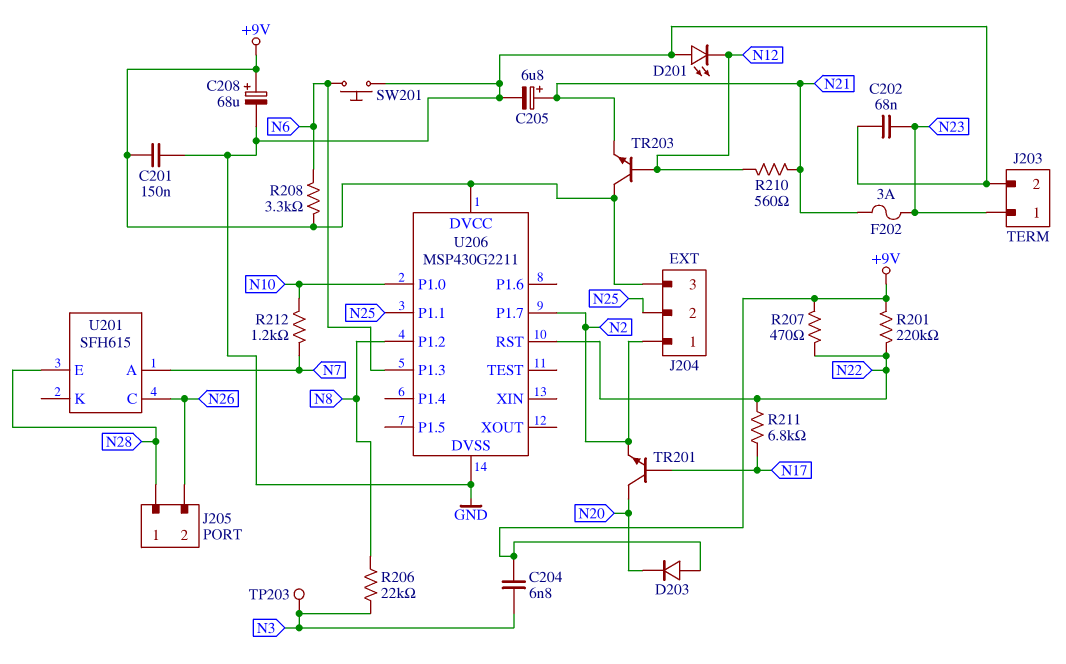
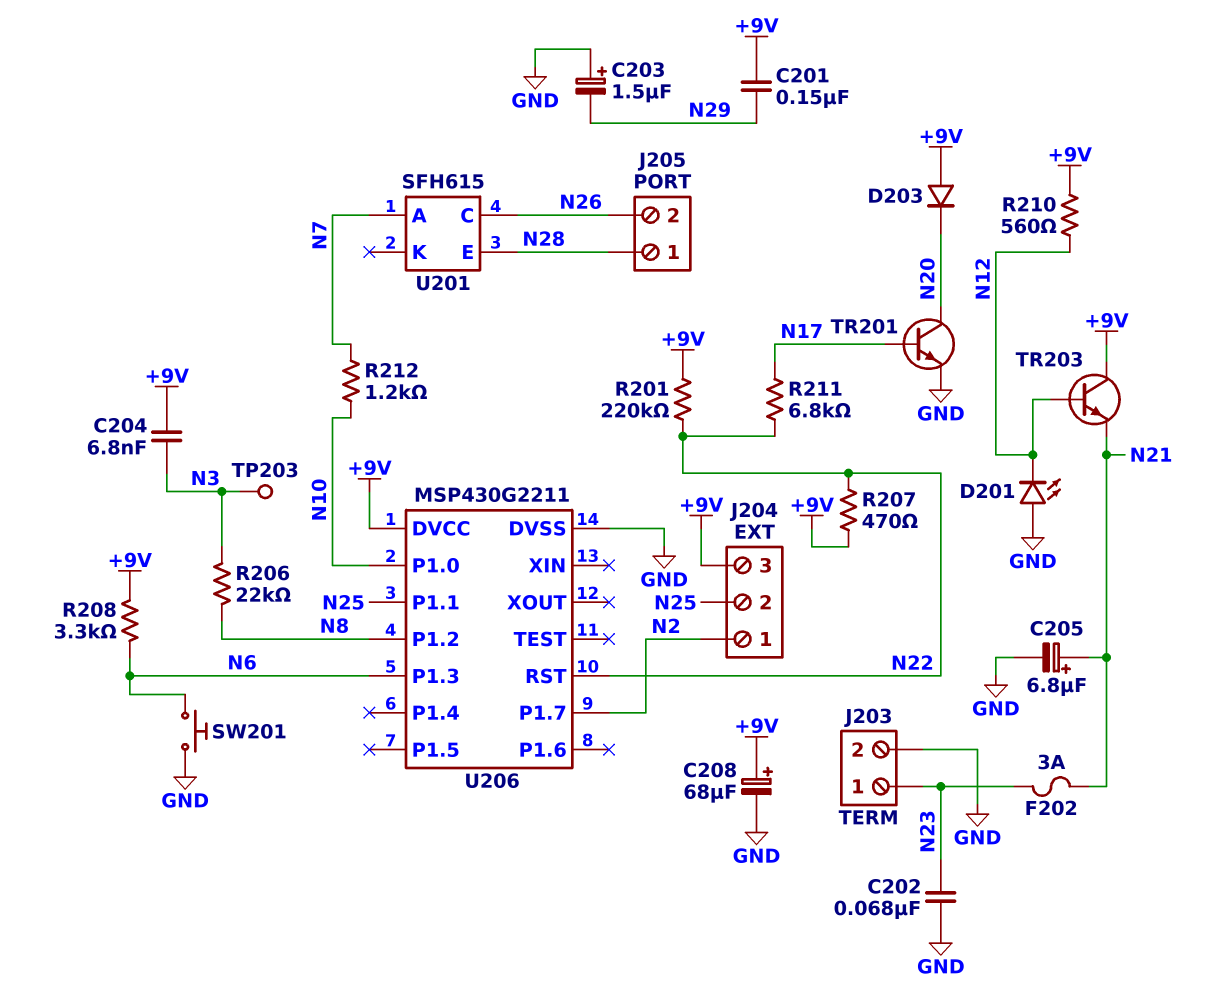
C201: 150nF (+9V, GND) -> 150nF (+9V, N29)
C203: none -> 1.5uF (plus GND, minus N29)
R210: 560 (N12, N21) -> 560 (+9V, N12)
TR201: NPN (B N17, C N20, E N2) -> NPN (B N17, C N20, E GND)

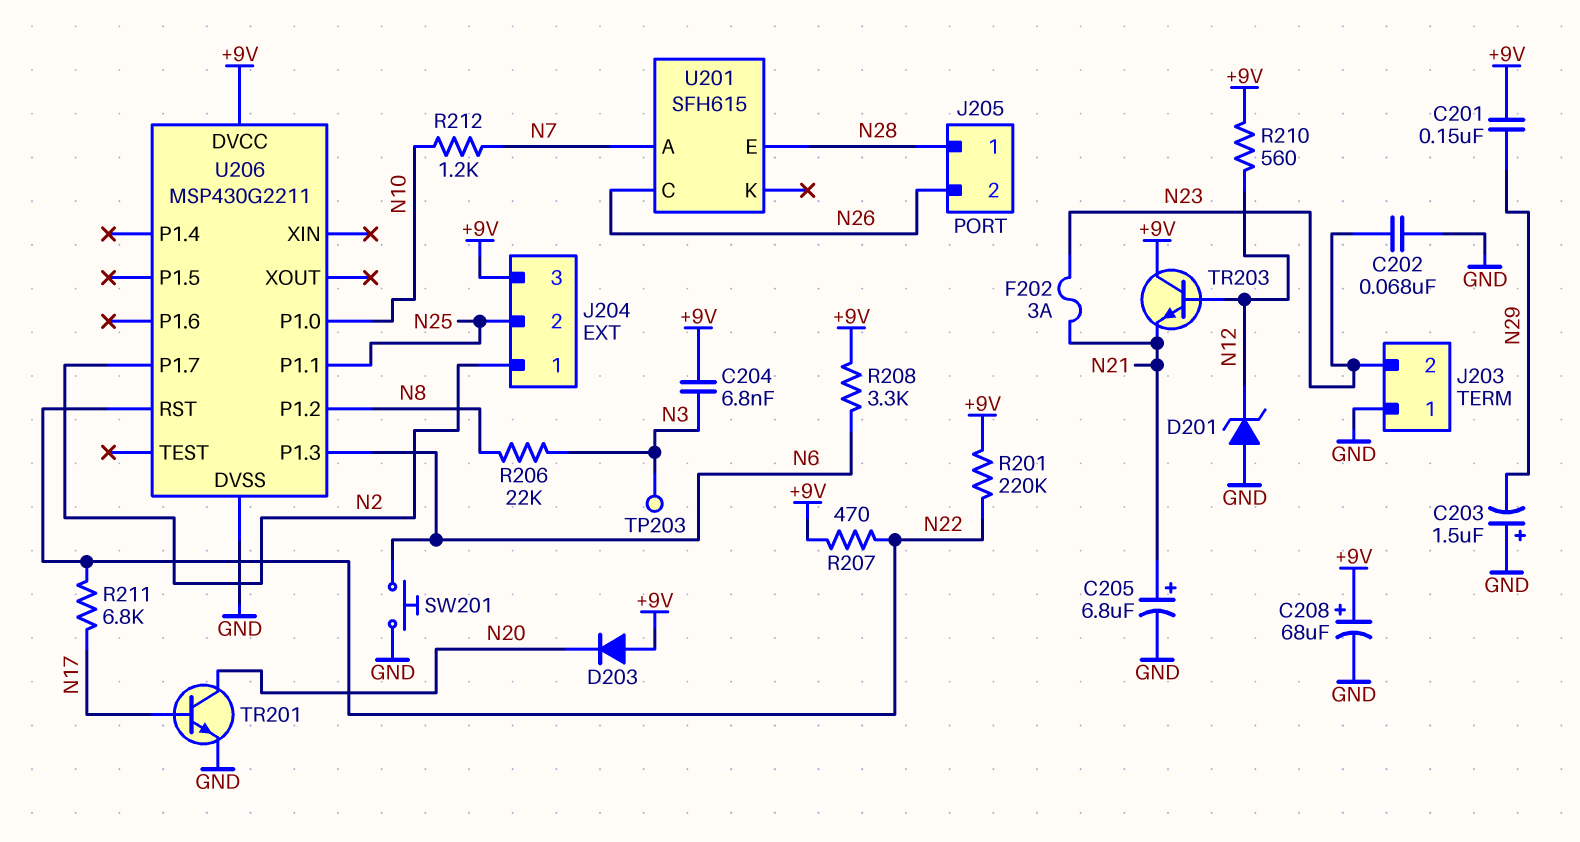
D201: LED (A GND, K N12) -> zener (A GND, K N12)
J203 pin 1: N23 -> GND
J203 pin 2: GND -> N23

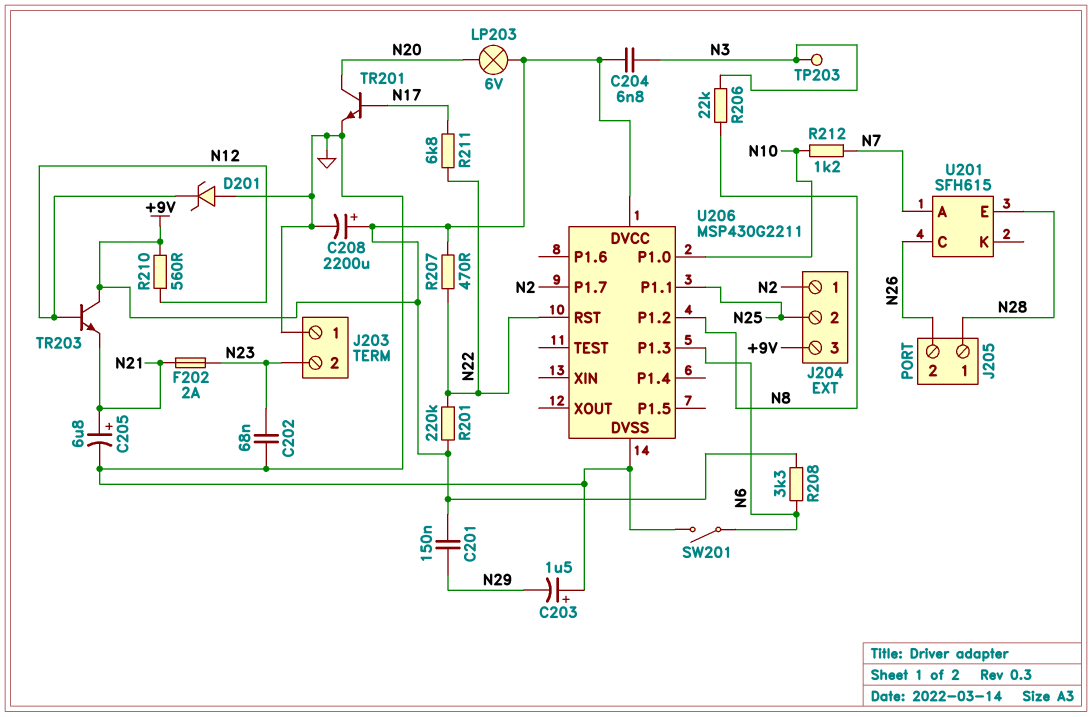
C208: 68uF (plus +9V, minus GND) -> 2200uF (plus +9V, minus GND)
D203: diode (A +9V, K N20) -> none
F202: 3A (N21, N23) -> 2A (N21, N23)
LP203: none -> lamp 6V (+9V, N20)
SW201: button (GND, N6) -> switch (GND, N6)

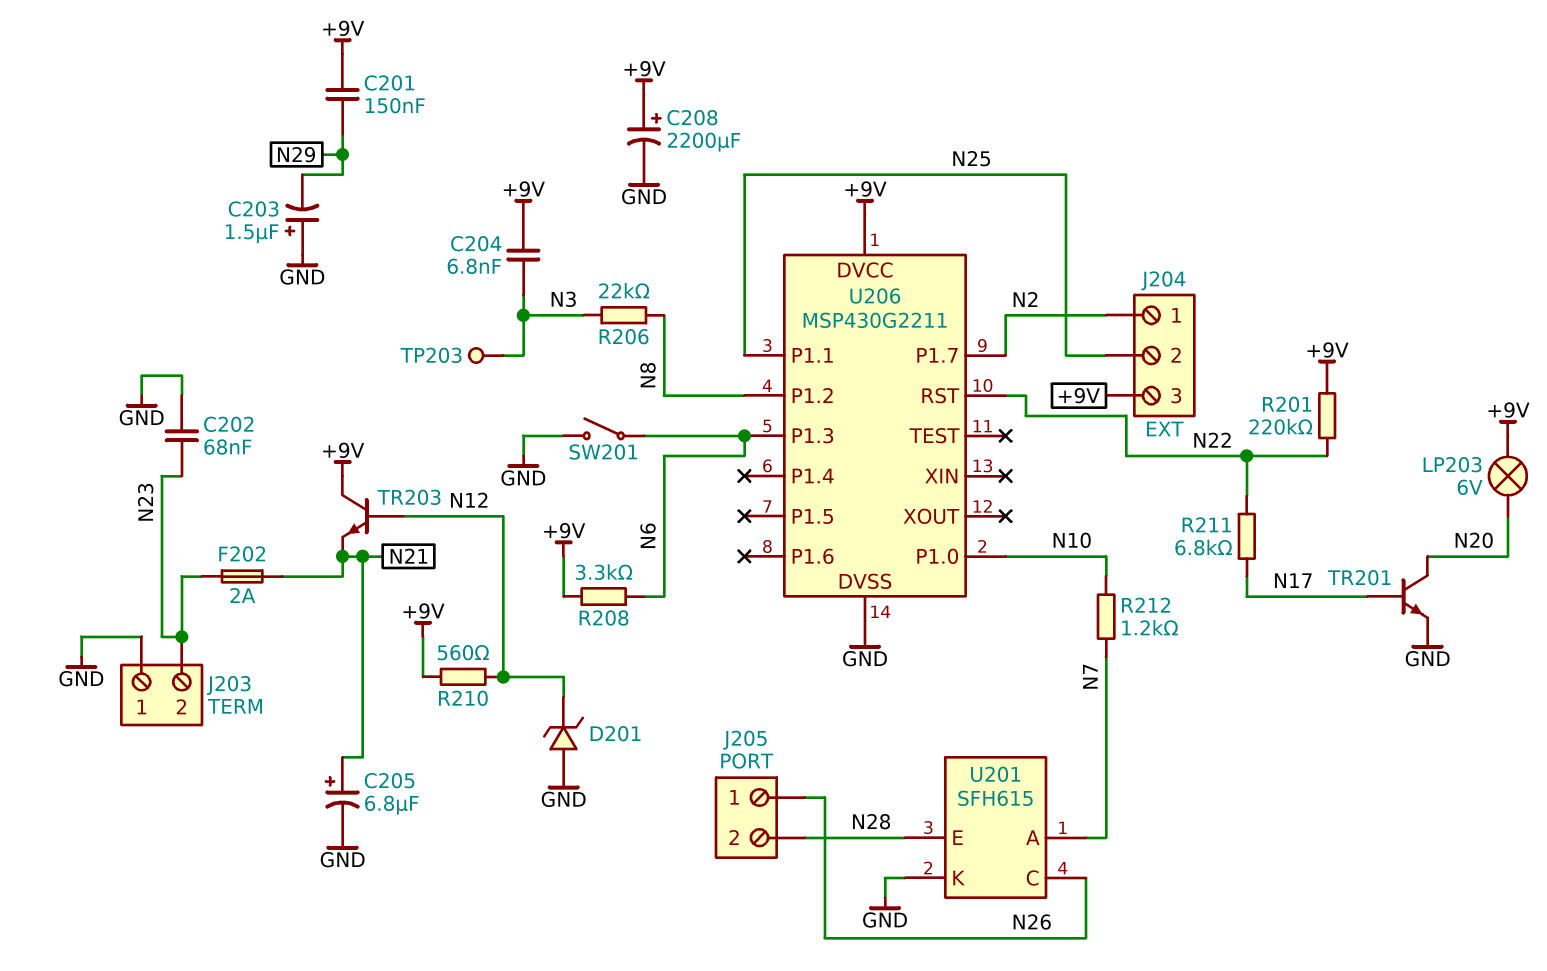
J205 pin 1: N28 -> N26
J205 pin 2: N26 -> N28
R207: 470 (+9V, N22) -> none
U201 pin K: none -> GND

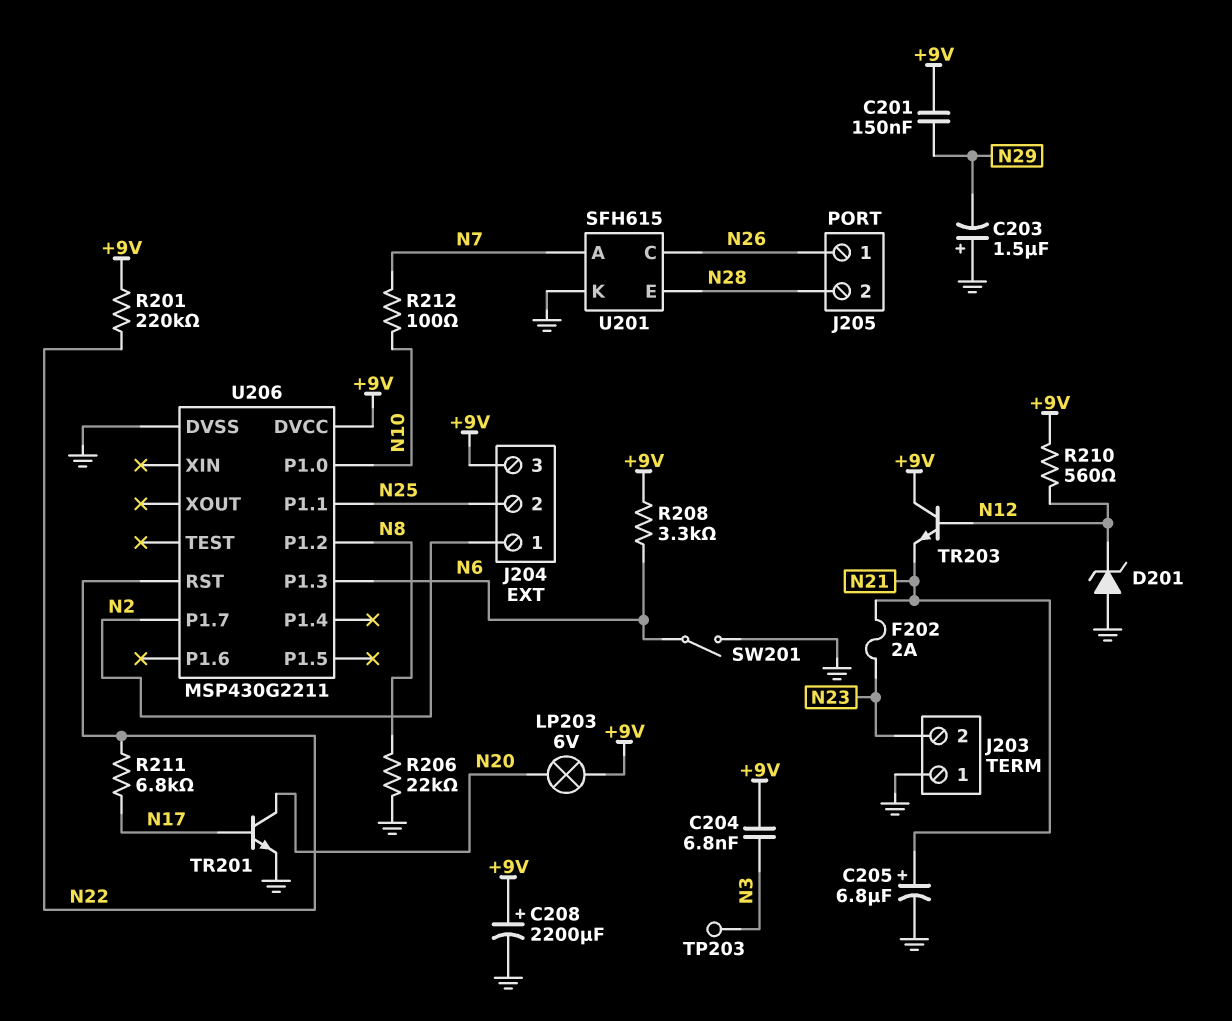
C202: 68nF (GND, N23) -> none
R206: 22k (N3, N8) -> 22k (GND, N8)
R212: 1.2k (N7, N10) -> 100 (N7, N10)

